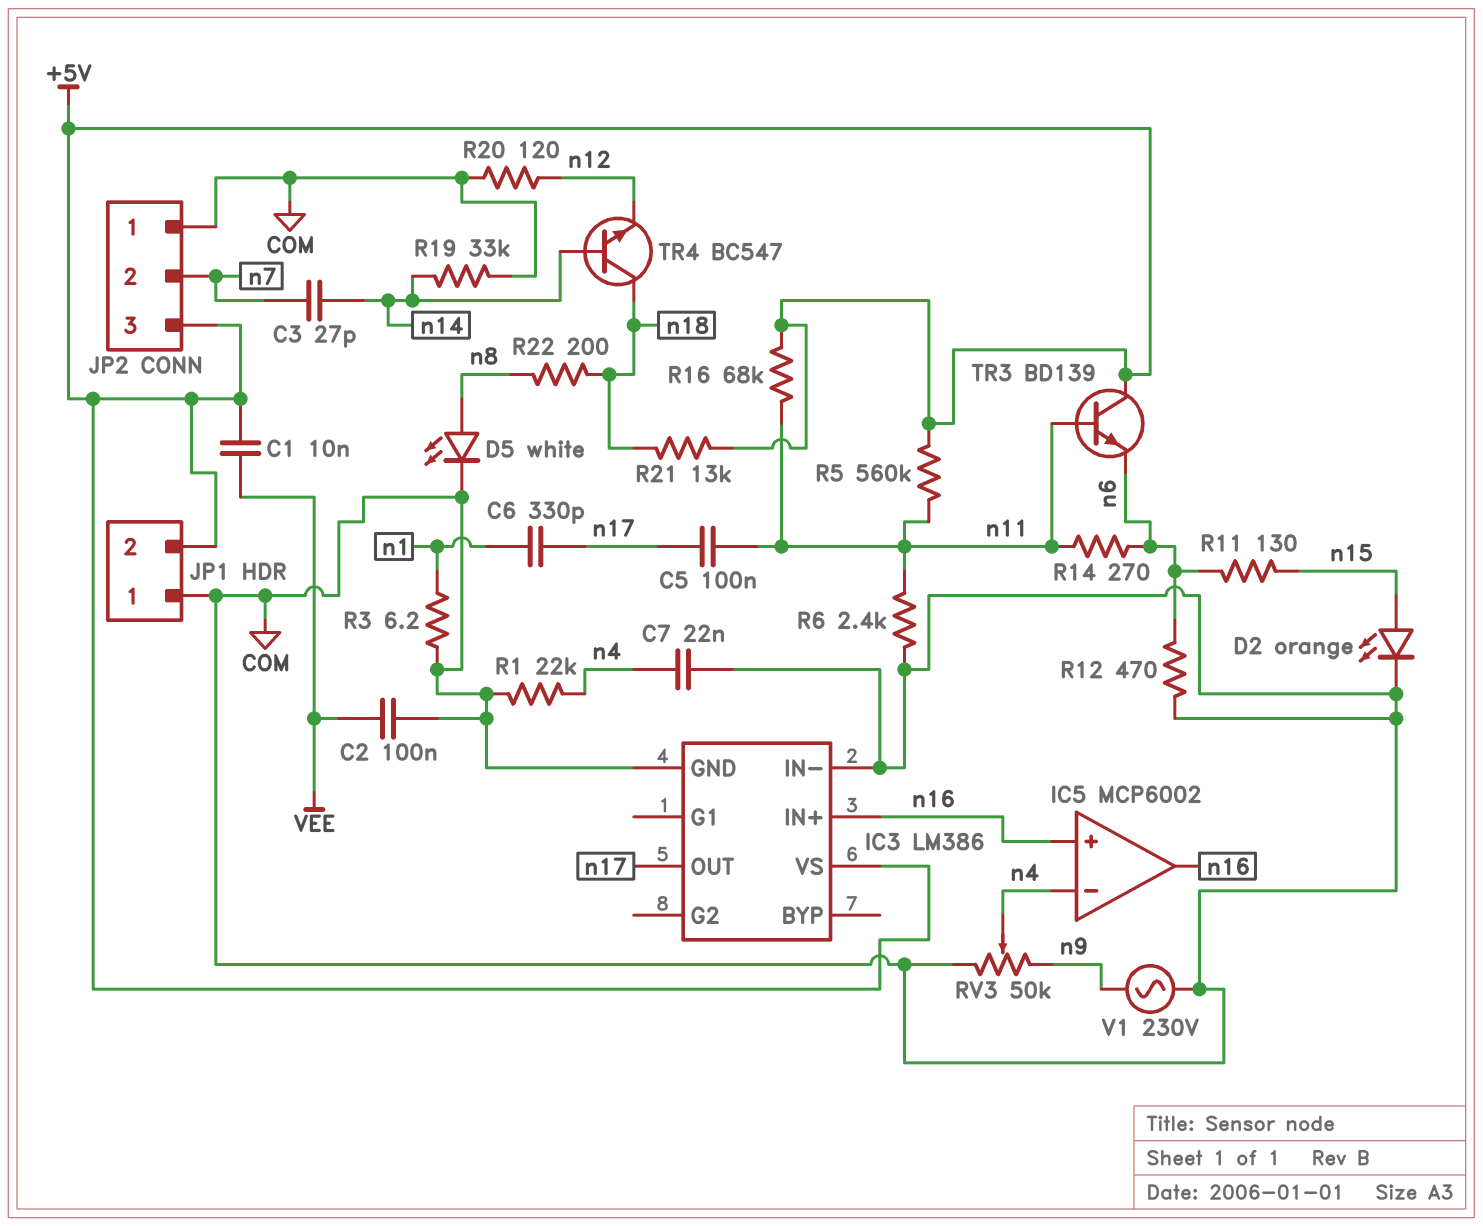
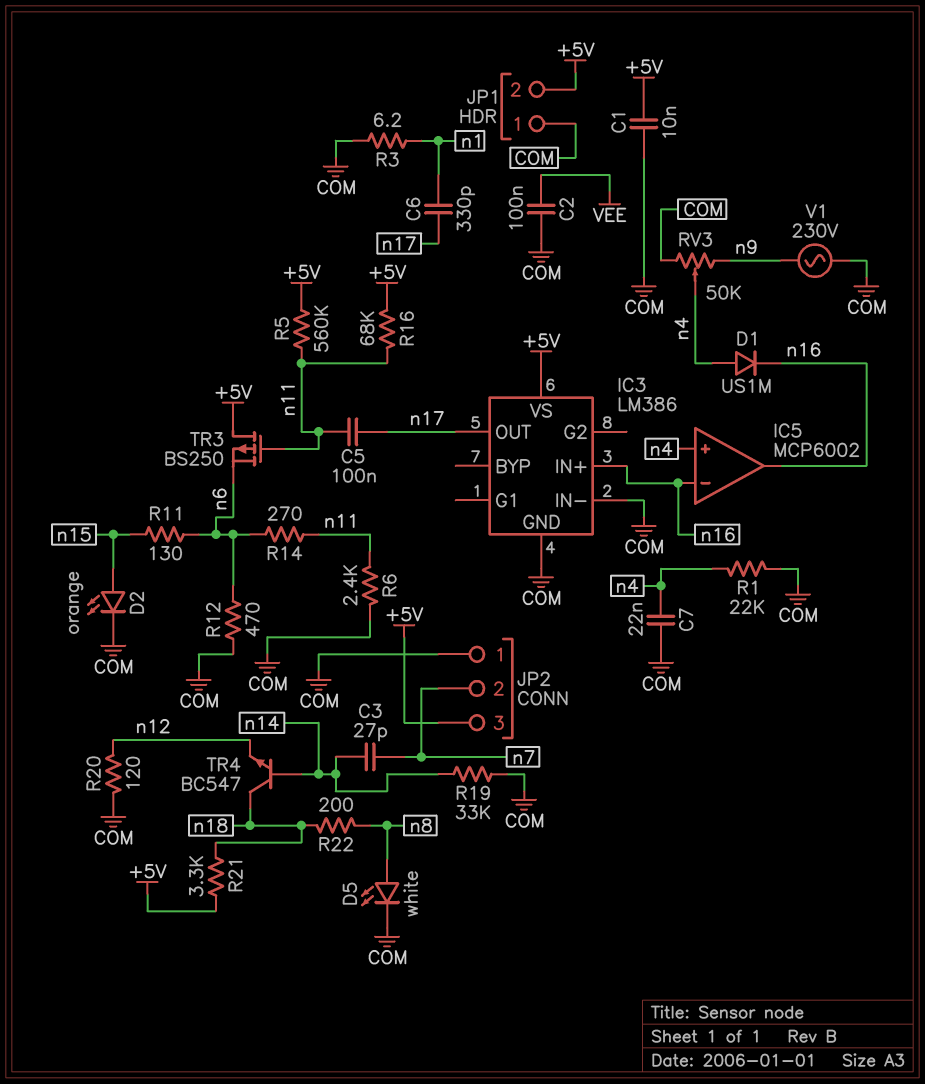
C1: 10nF (+5V, VEE) -> 10nF (+5V, COM)
D1: none -> diode US1M (A n4, K n16)
IC5 pin in+: n16 -> n4
IC5 pin in-: n4 -> n16
R21: 13k (+5V, n18) -> 3.3k (+5V, n18)
TR3: NPN BD139 (B n11, C +5V, E n6) -> PMOS BS250 (G n11, D +5V, S n6)

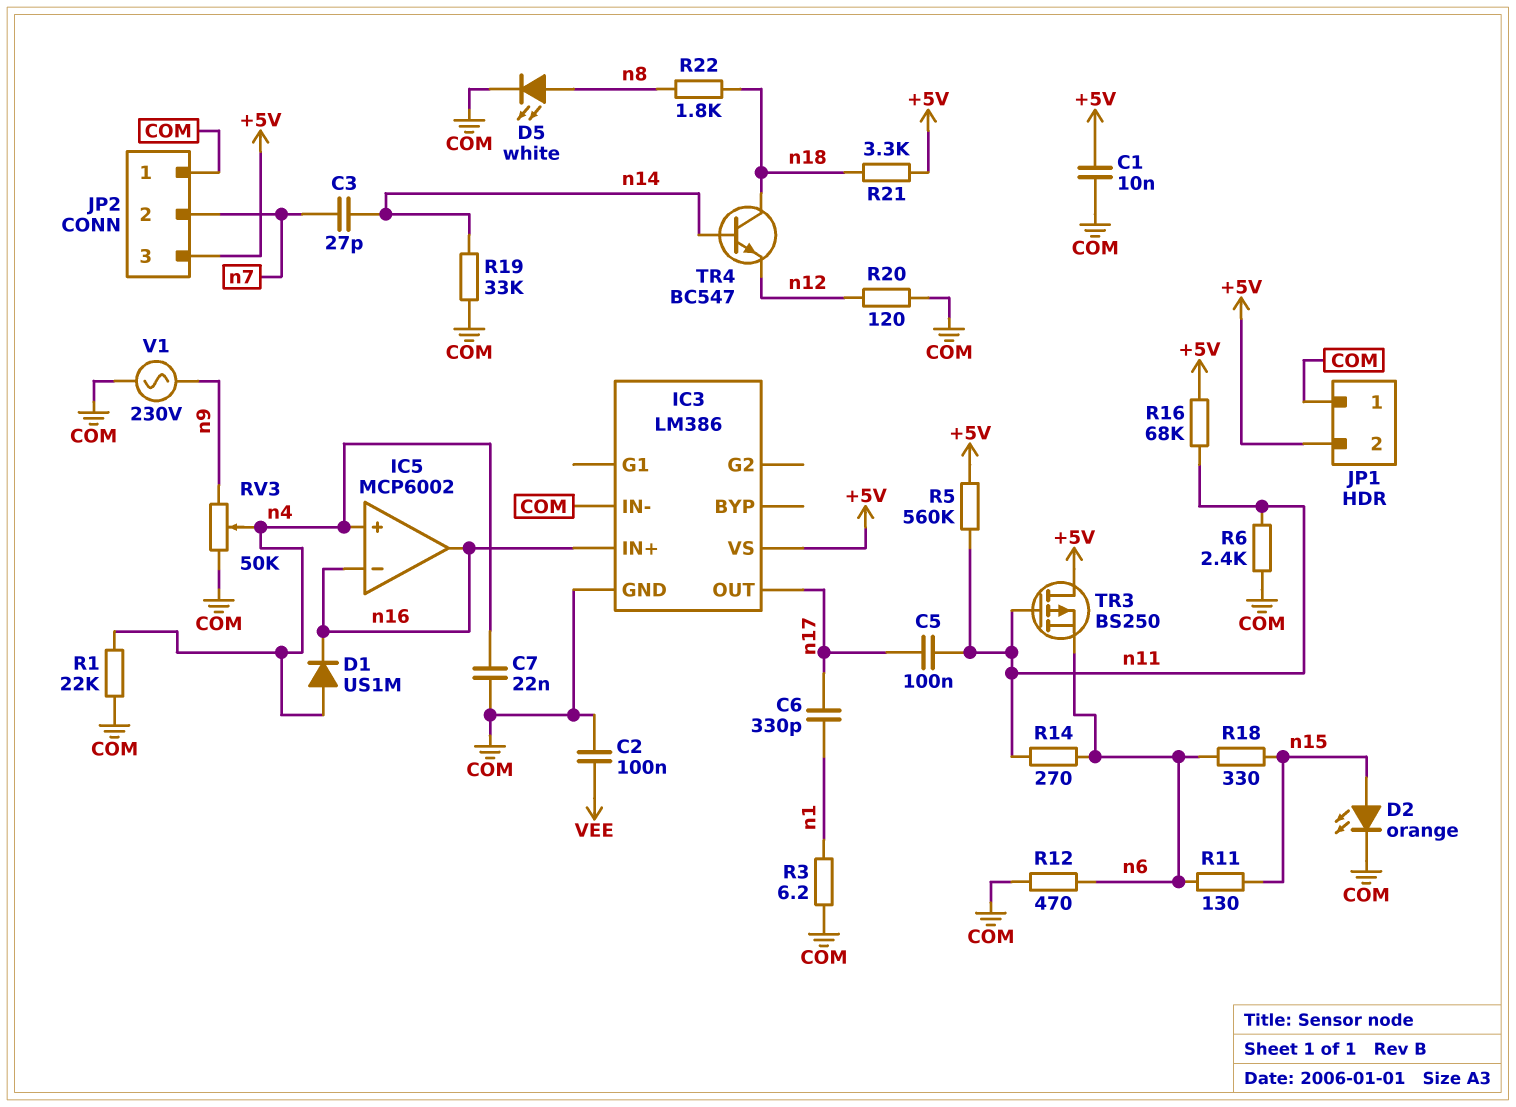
R18: none -> 330 (n6, n15)
R22: 200 (n8, n18) -> 1.8k (n8, n18)

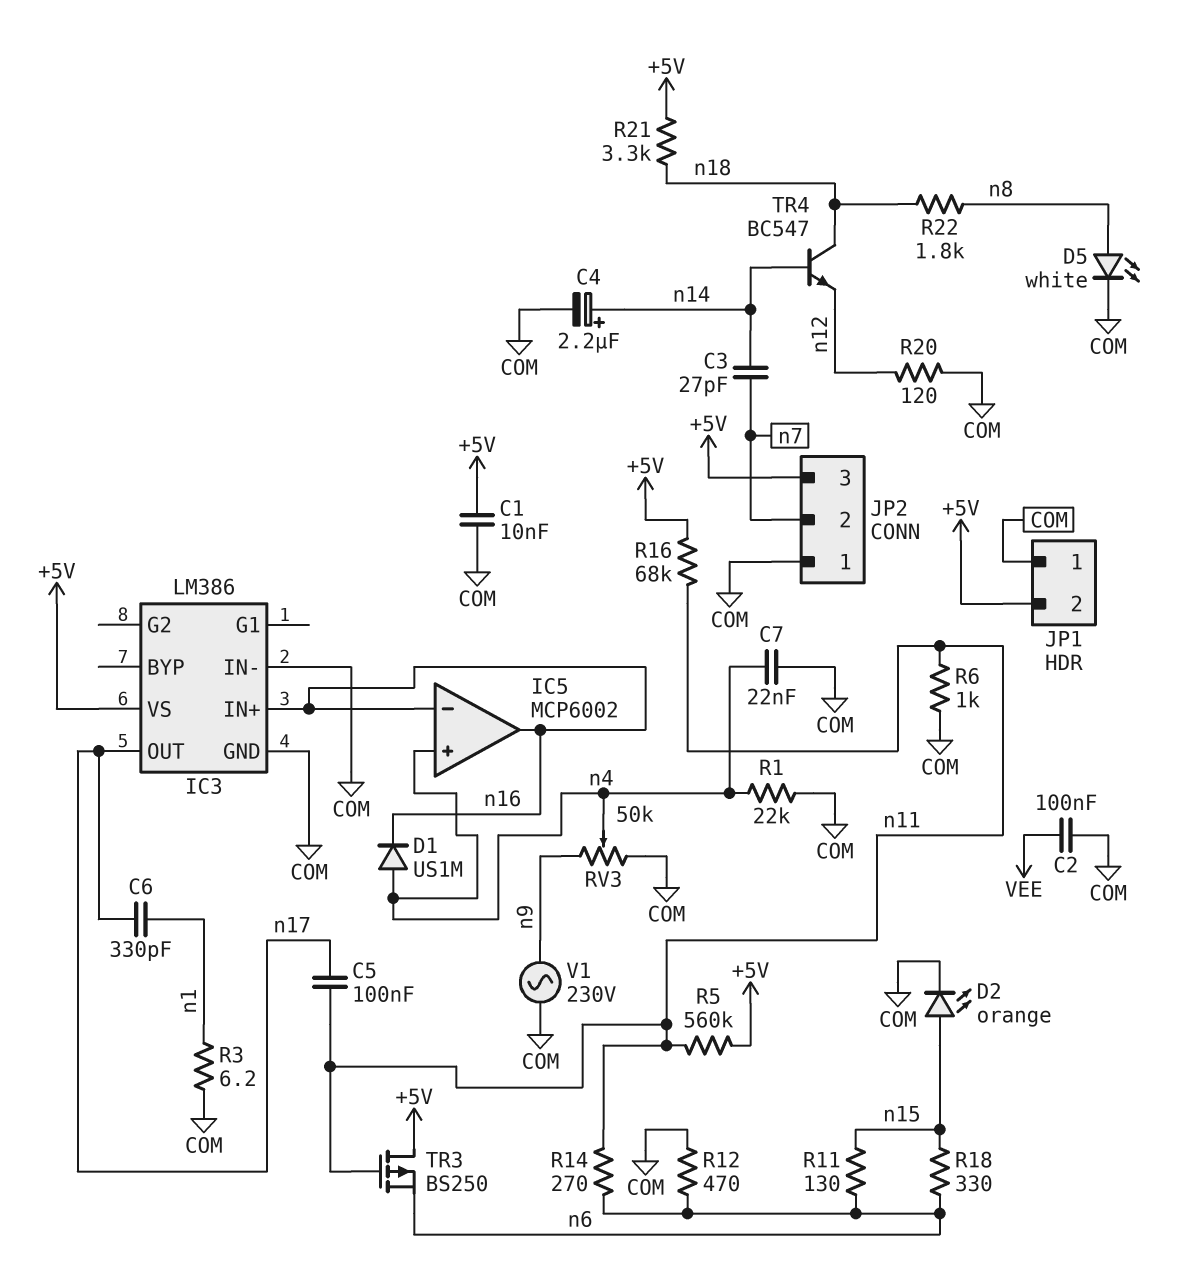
C4: none -> 2.2uF (plus n14, minus COM)
R6: 2.4k (COM, n11) -> 1k (COM, n11)
R19: 33k (COM, n14) -> none

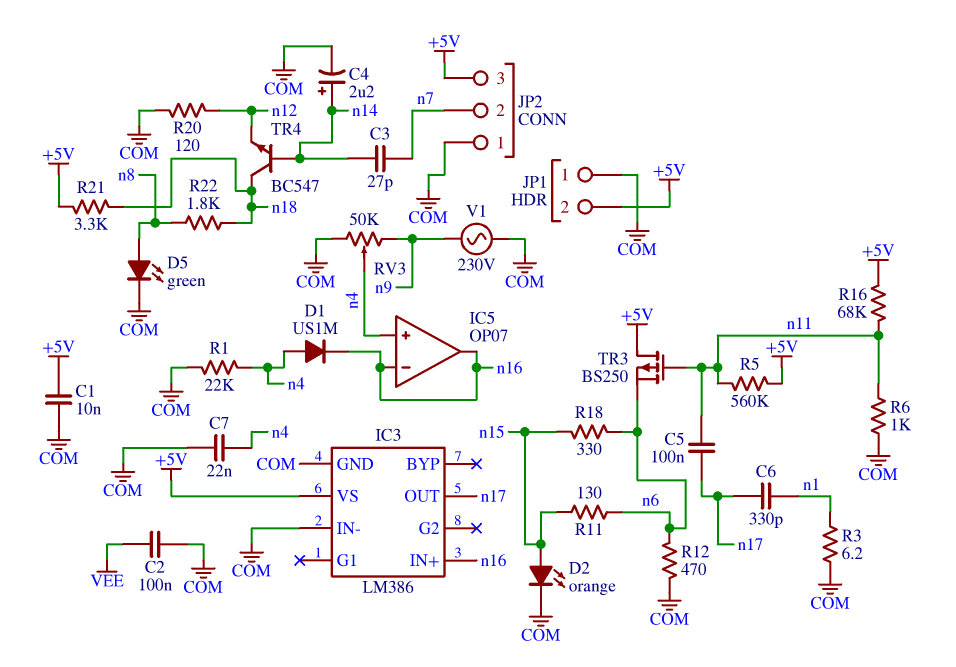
D5: LED white (A n8, K COM) -> LED green (A n8, K COM)
IC5: MCP6002 -> OP07
R14: 270 (n6, n11) -> none

